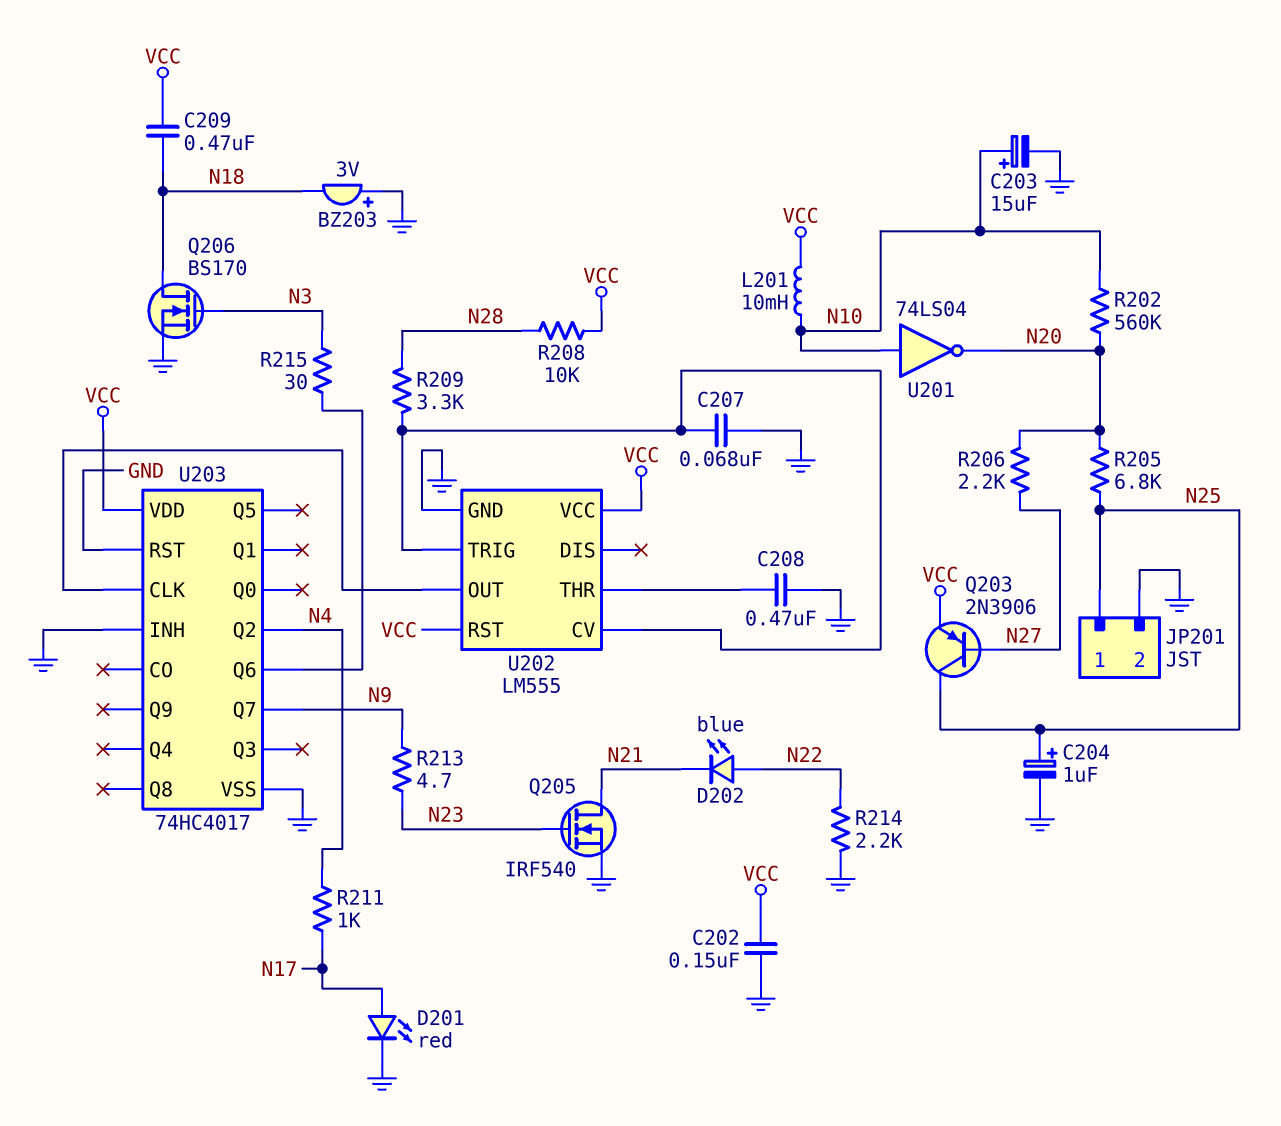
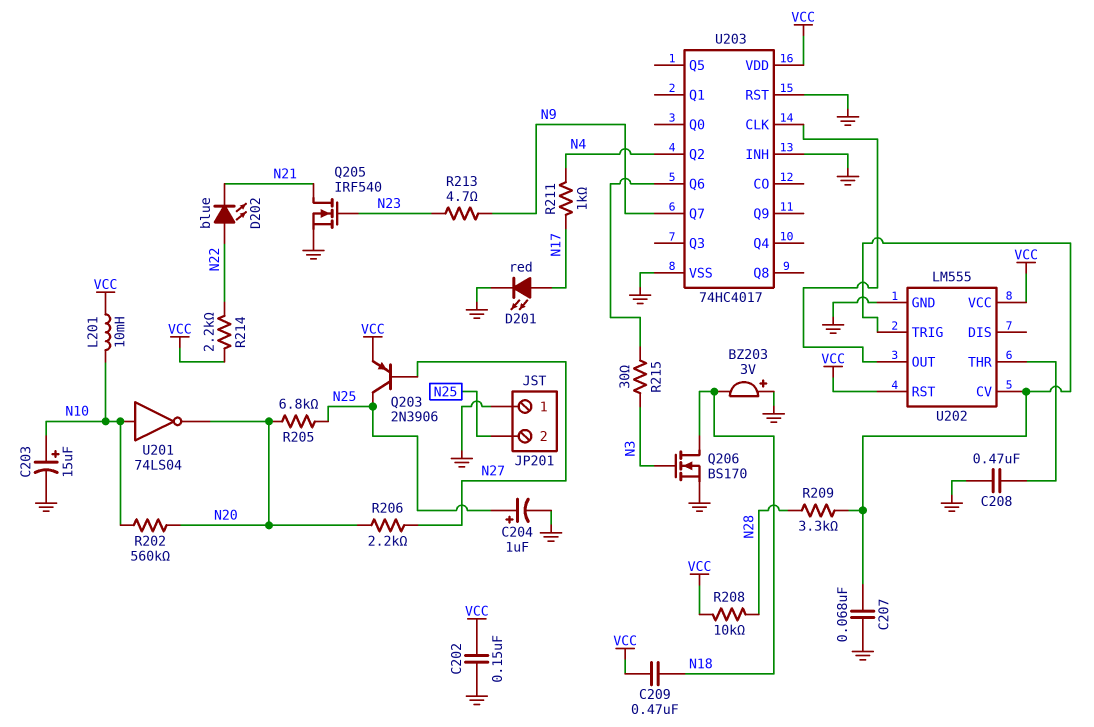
JP201 pin 1: N25 -> GND
JP201 pin 2: GND -> N25
R214: 2.2k (GND, N22) -> 2.2k (N22, VCC)

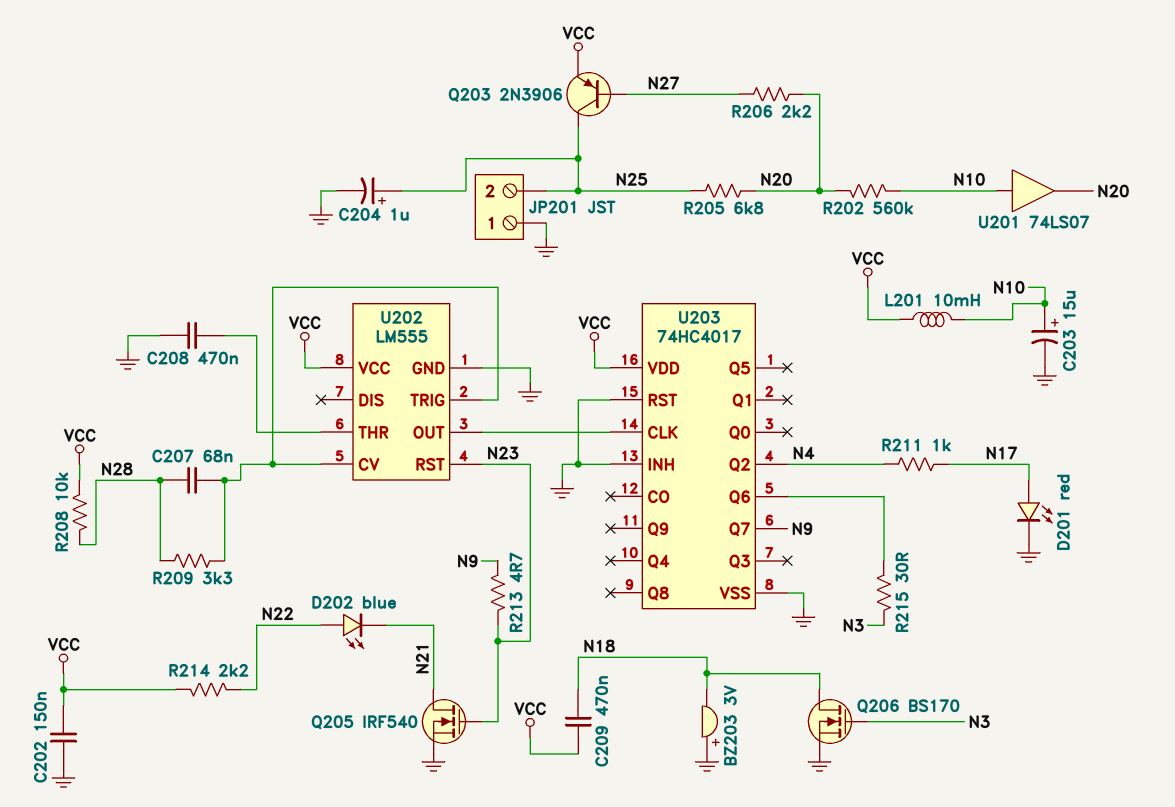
C207: 68nF (GND, U202/CV) -> 68nF (N28, U202/CV)
U201: NOT 74LS04 (in N10, out N20) -> buffer 74LS07 (in N10, out N20)
U202 pin RST: VCC -> N23

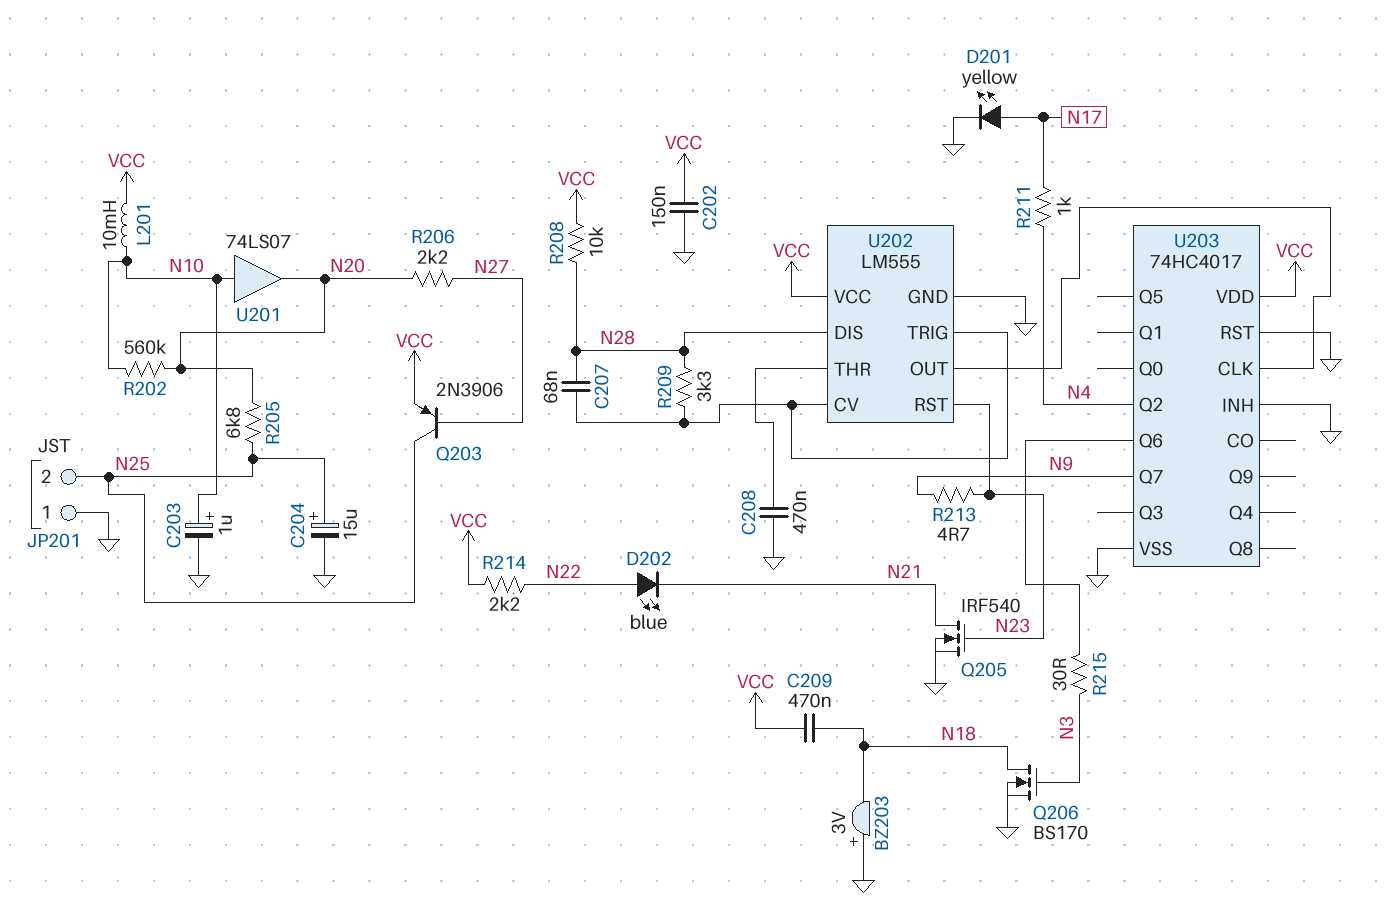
C203: 15uF (plus N10, minus GND) -> 1uF (plus N10, minus GND)
C204: 1uF (plus N25, minus GND) -> 15uF (plus N25, minus GND)
D201: LED red (A N17, K GND) -> LED yellow (A N17, K GND)
U202 pin DIS: none -> N28

